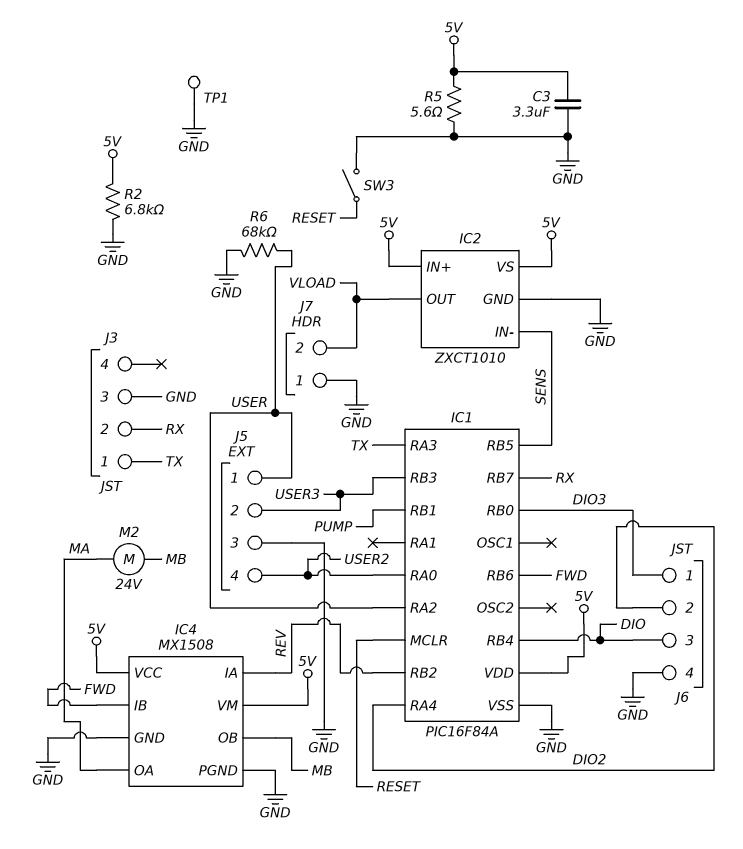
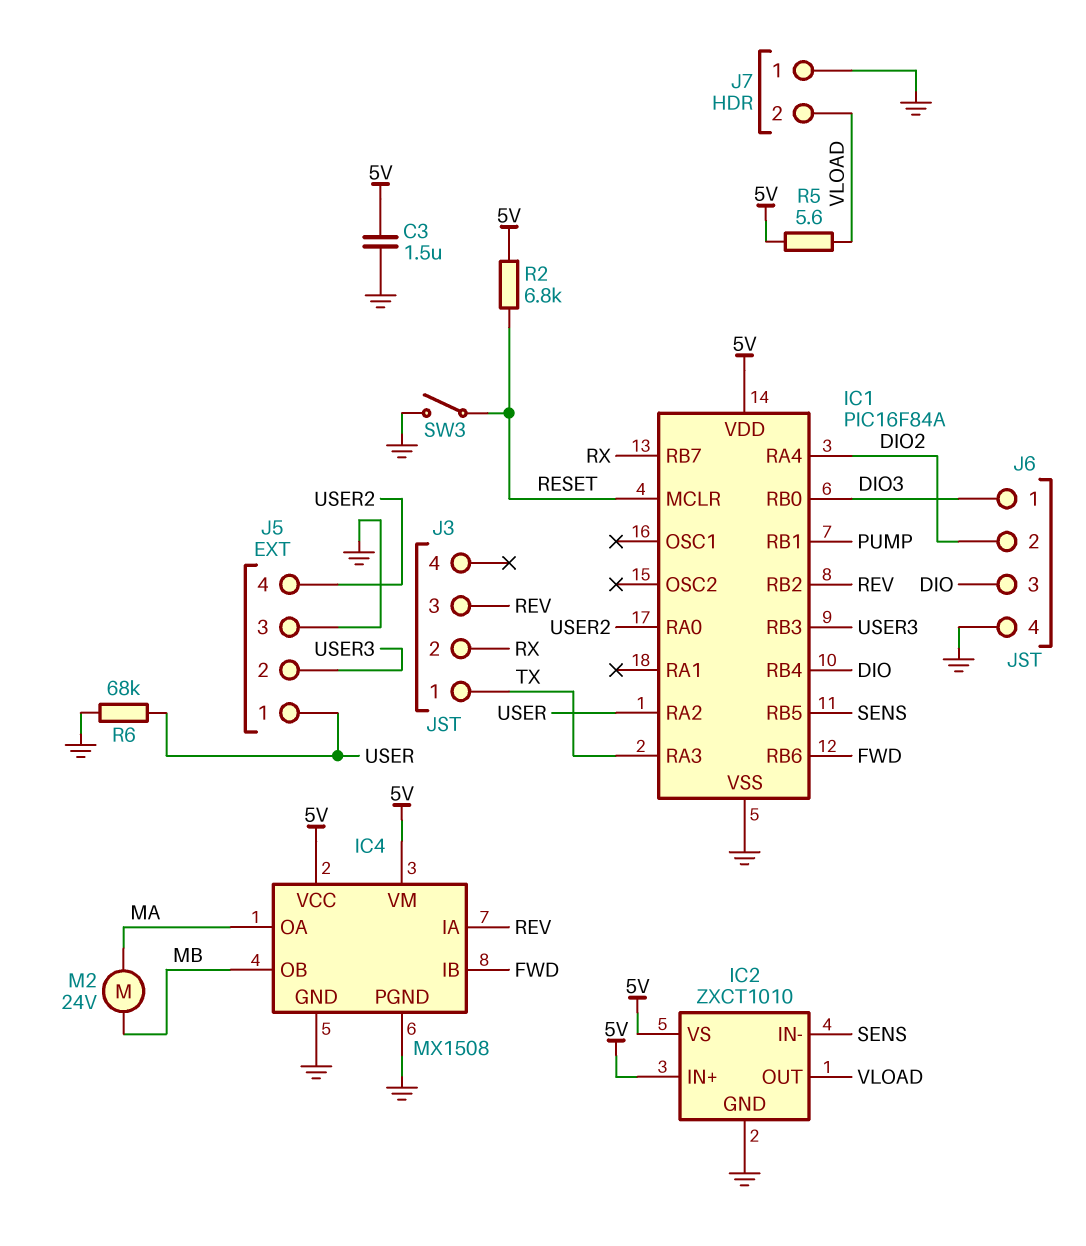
C3: 3.3uF (5V, GND) -> 1.5uF (5V, GND)
J3 pin 3: GND -> REV
R2: 6.8k (5V, GND) -> 6.8k (5V, RESET)
R5: 5.6 (5V, GND) -> 5.6 (5V, VLOAD)
TP1: test point (GND) -> none

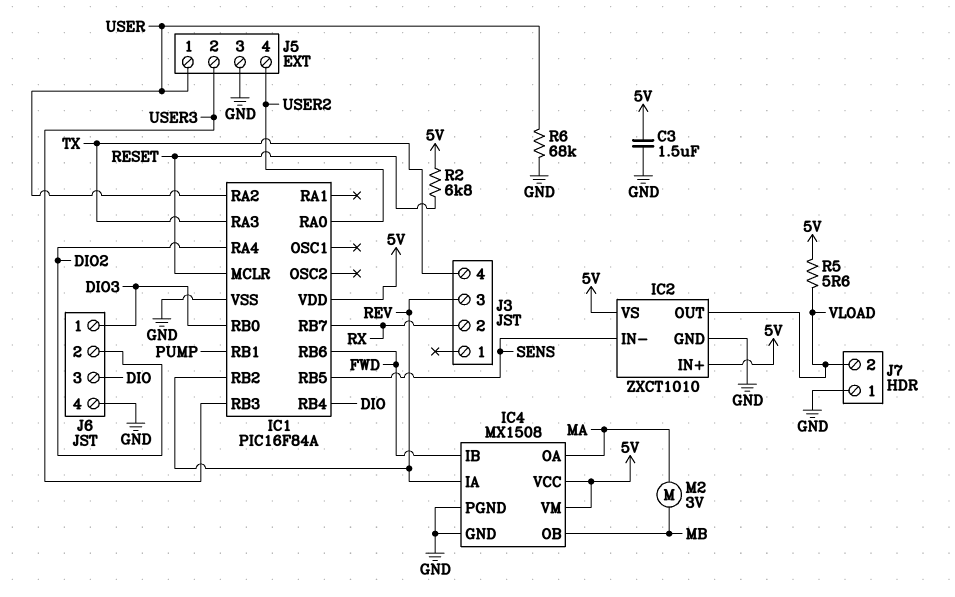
J3 pin 1: TX -> none
J3 pin 4: none -> TX
M2: motor 24V (MA, MB) -> motor 3V (MA, MB)
SW3: switch (GND, RESET) -> none

